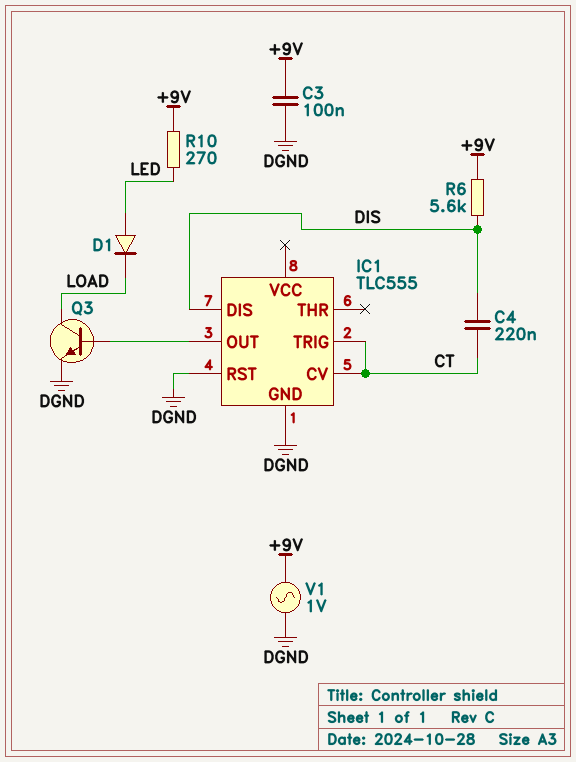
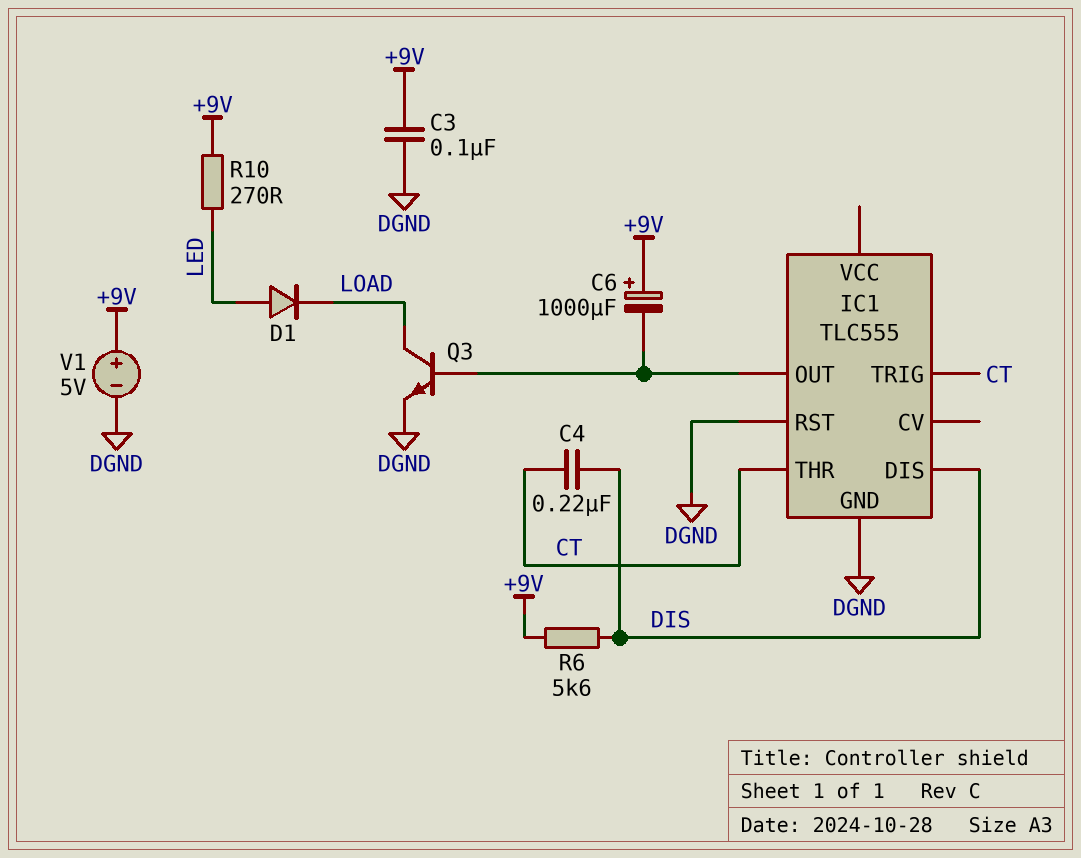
C6: none -> 1000uF (plus +9V, minus IC1/OUT)
IC1 pin CV: CT -> none
IC1 pin THR: none -> CT
V1: AC 1V (+9V, DGND) -> 5V (plus +9V, minus DGND)

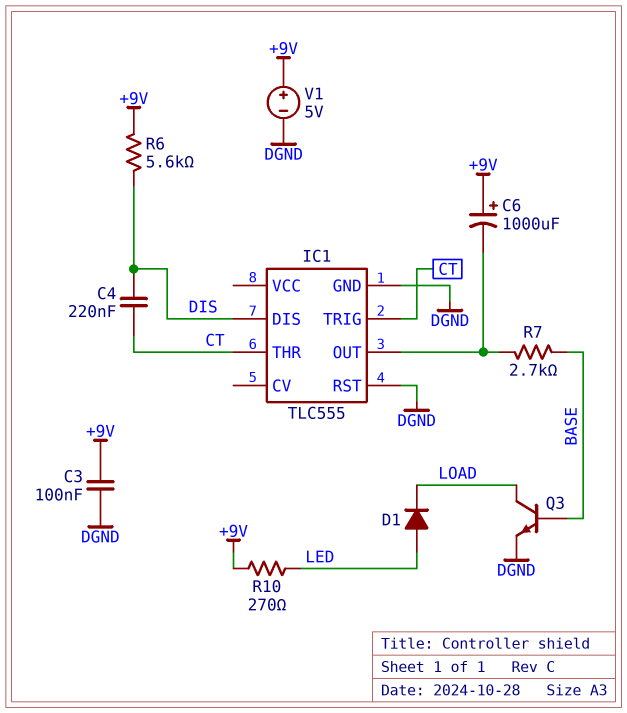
Q3: NPN (B IC1/OUT, C LOAD, E DGND) -> NPN (B BASE, C LOAD, E DGND)
R7: none -> 2.7k (BASE, IC1/OUT)

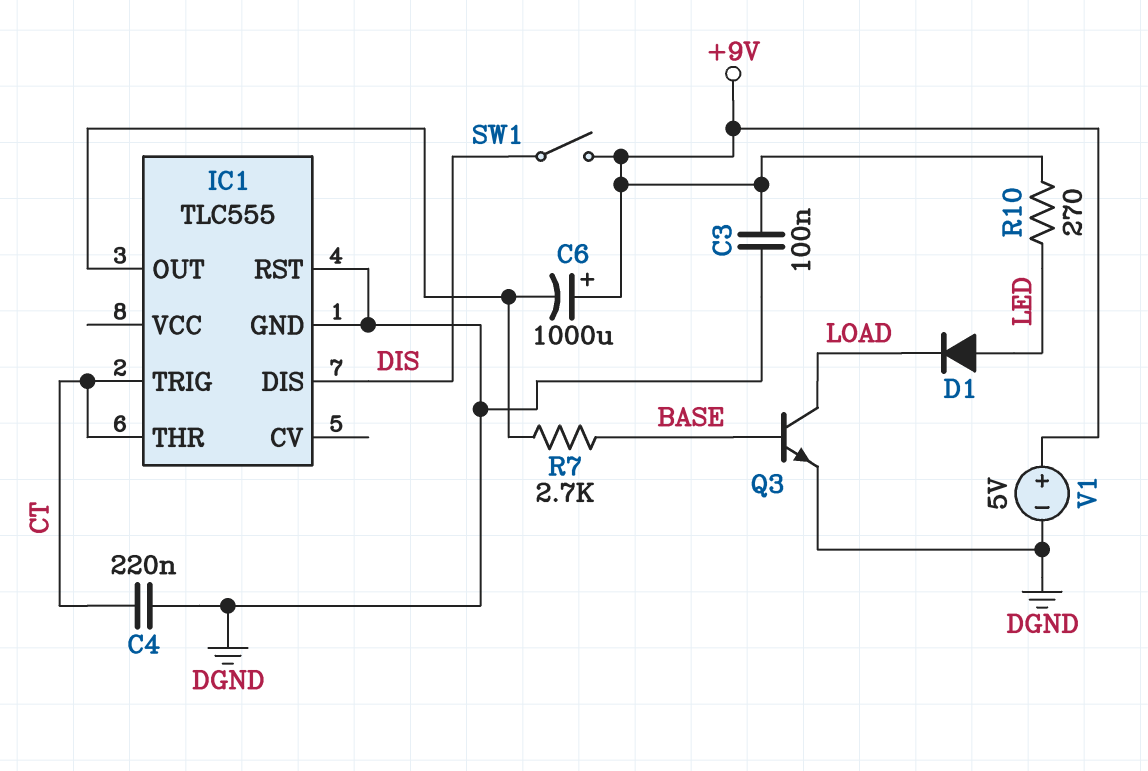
C4: 220nF (CT, DIS) -> 220nF (CT, DGND)
R6: 5.6k (+9V, DIS) -> none
SW1: none -> switch (+9V, DIS)

